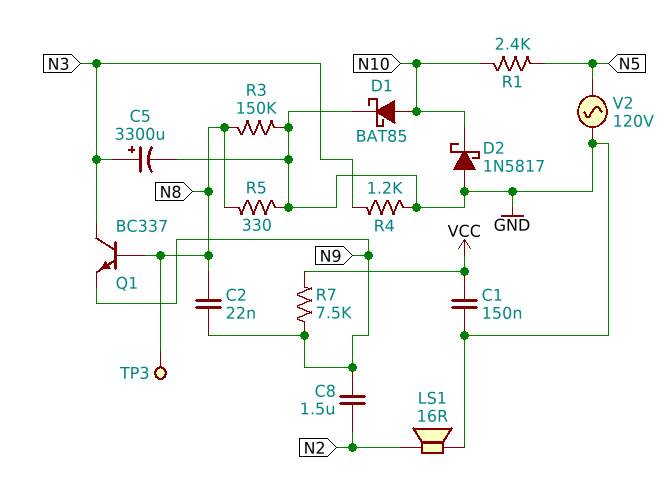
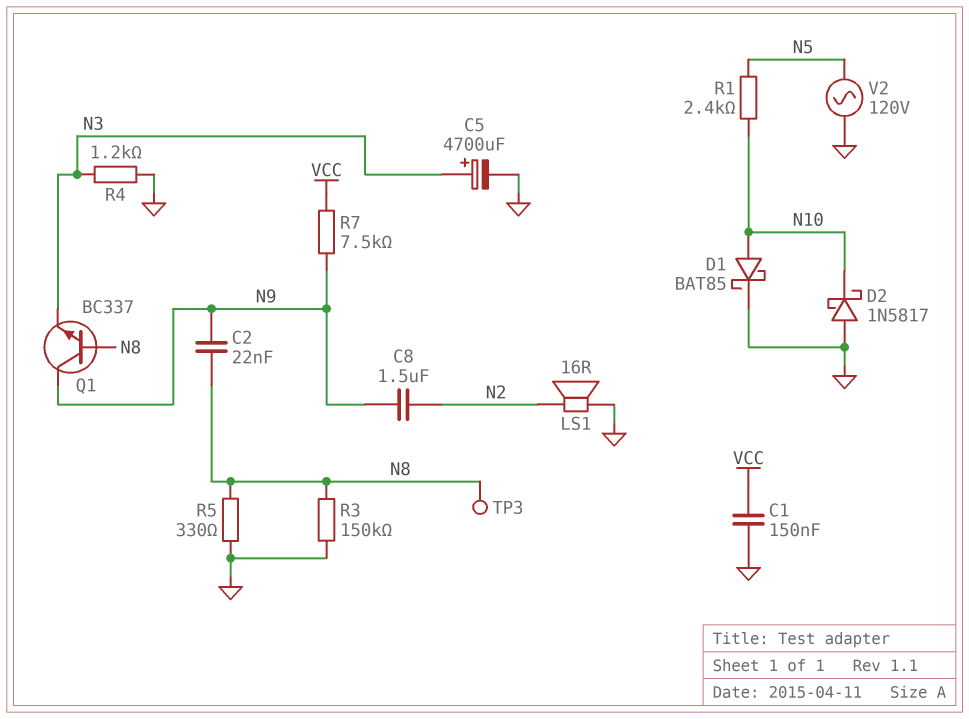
C5: 3300uF (plus N3, minus GND) -> 4700uF (plus N3, minus GND)
Q1: NPN BC337 (B N8, C N3, E N9) -> NPN BC337 (B N8, C N9, E N3)

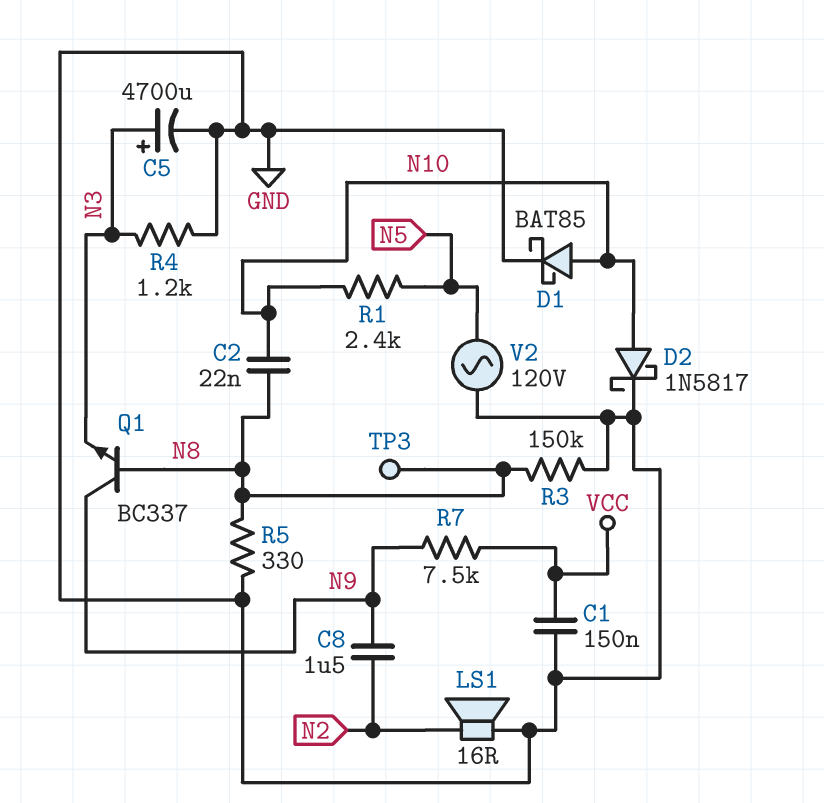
C2: 22nF (N8, N9) -> 22nF (N8, N10)
D2: schottky 1N5817 (A GND, K N10) -> schottky 1N5817 (A N10, K GND)

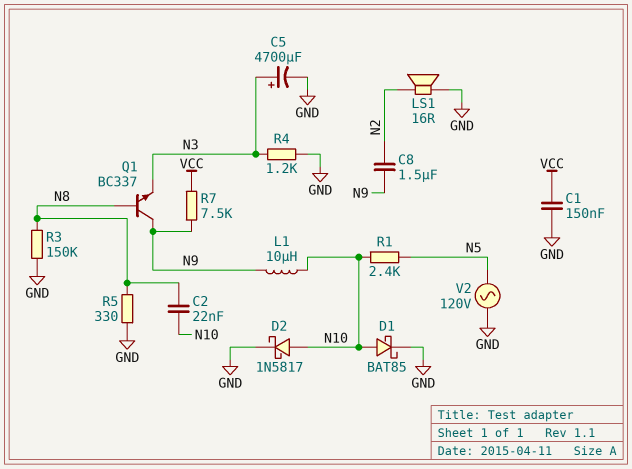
L1: none -> 10uH (N9, N10)
TP3: test point (N8) -> none

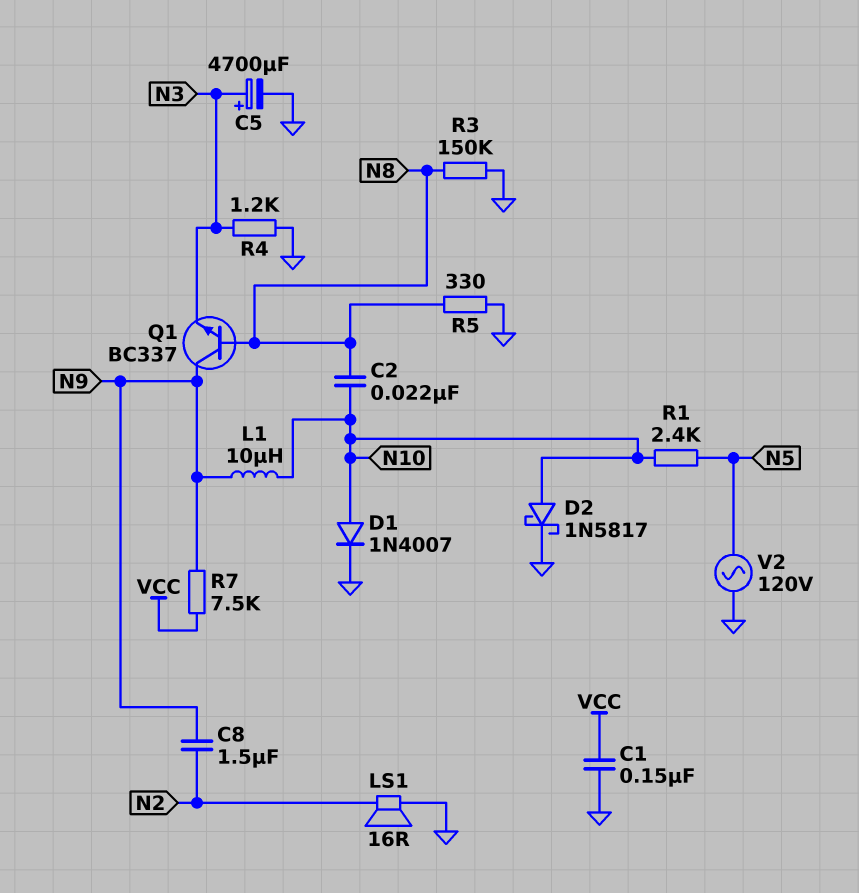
D1: schottky BAT85 (A N10, K GND) -> diode 1N4007 (A N10, K GND)

